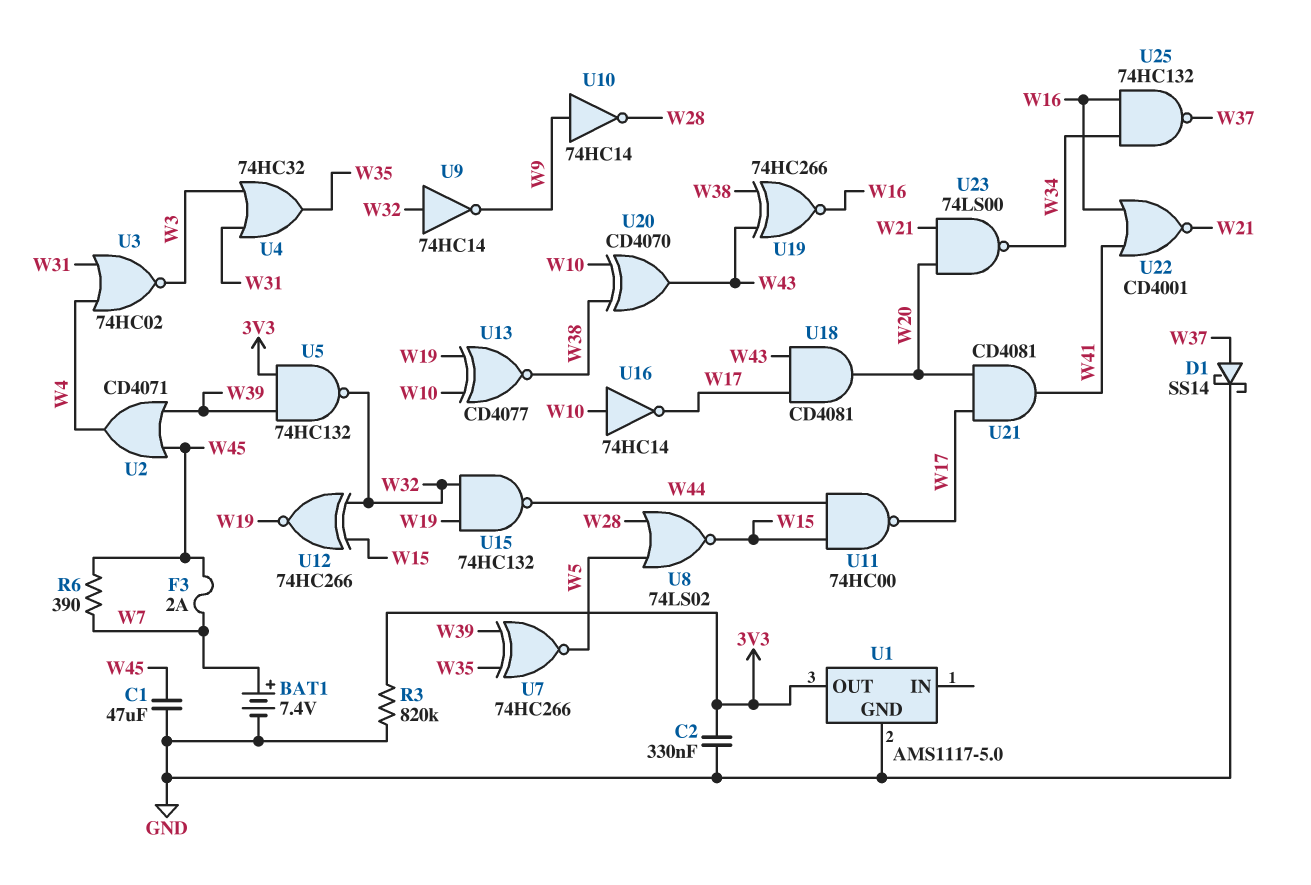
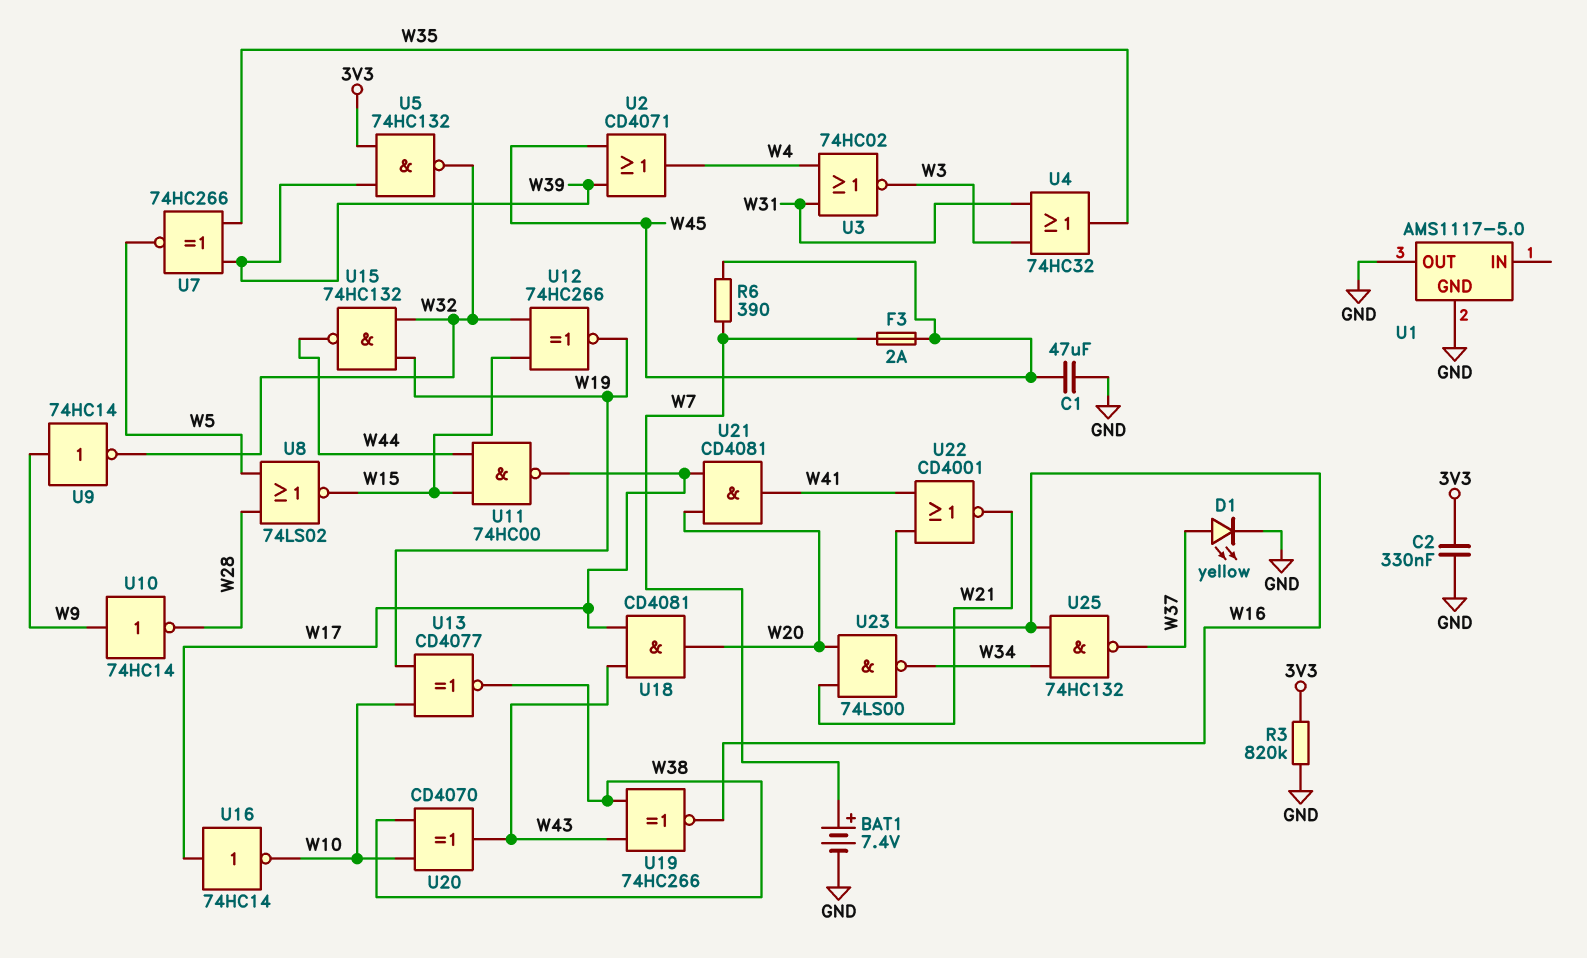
D1: schottky SS14 (A W37, K GND) -> LED yellow (A W37, K GND)
U1 pin OUT: 3V3 -> GND
U9: NOT 74HC14 (in W32, out W9) -> NOT 74HC14 (in W9, out W32)
U16: NOT 74HC14 (in W10, out W17) -> NOT 74HC14 (in W17, out W10)

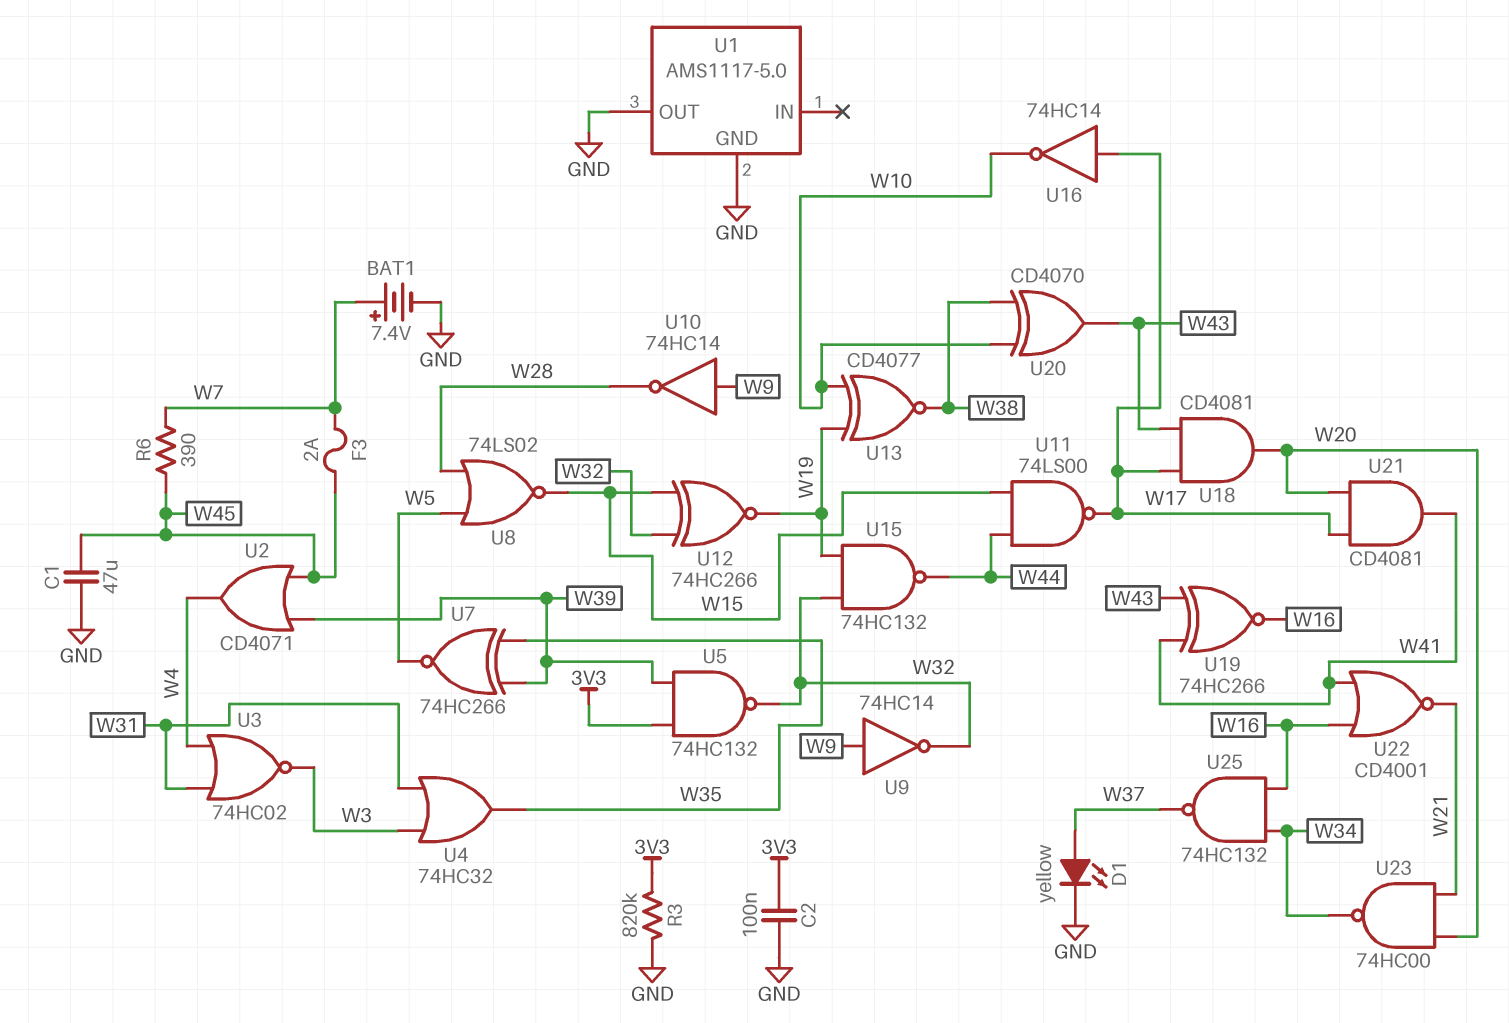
C2: 330nF (3V3, GND) -> 100nF (3V3, GND)
U11: NAND 74HC00 (in W15, in W44, out W17) -> NAND 74LS00 (in W15, in W44, out W17)
U19: XNOR 74HC266 (in W38, in W43, out W16) -> XNOR 74HC266 (in W41, in W43, out W16)
U23: NAND 74LS00 (in W20, in W21, out W34) -> NAND 74HC00 (in W20, in W21, out W34)

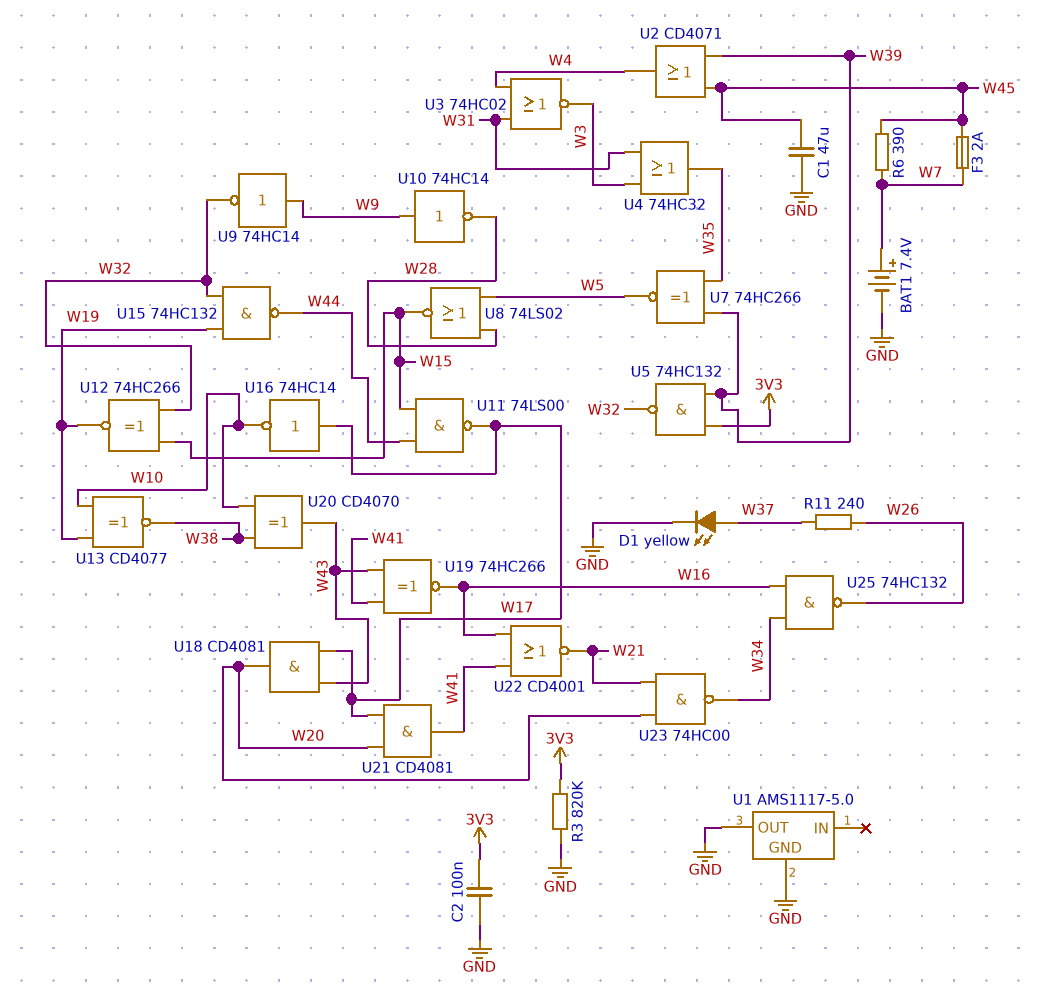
R11: none -> 240 (W26, W37)
U25: NAND 74HC132 (in W16, in W34, out W37) -> NAND 74HC132 (in W16, in W34, out W26)

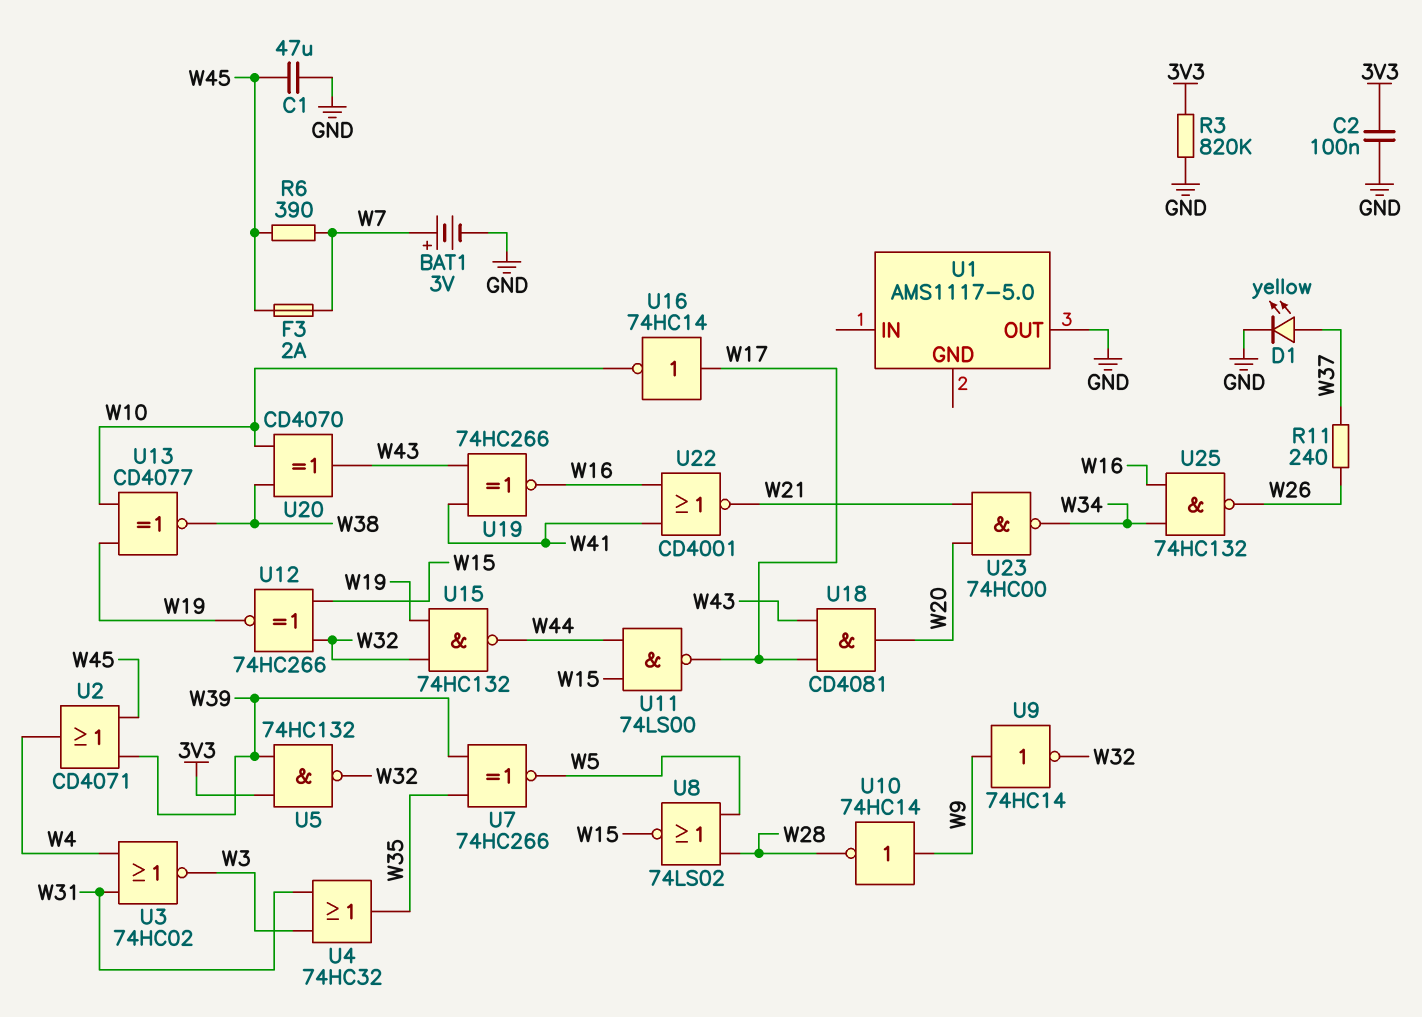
BAT1: 7.4V (plus W7, minus GND) -> 3V (plus W7, minus GND)
U1 pin GND: GND -> none
U21: AND CD4081 (in W17, in W20, out W41) -> none

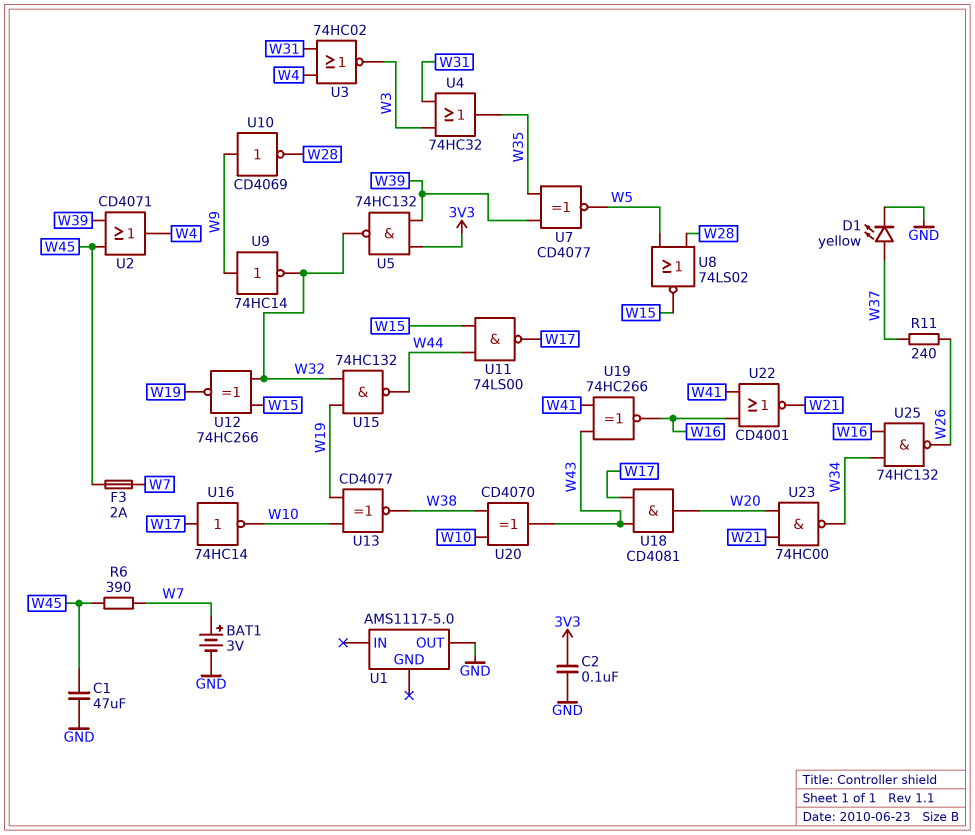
R3: 820k (3V3, GND) -> none
U7: XNOR 74HC266 (in W35, in W39, out W5) -> XNOR CD4077 (in W35, in W39, out W5)
U10: NOT 74HC14 (in W9, out W28) -> NOT CD4069 (in W9, out W28)

